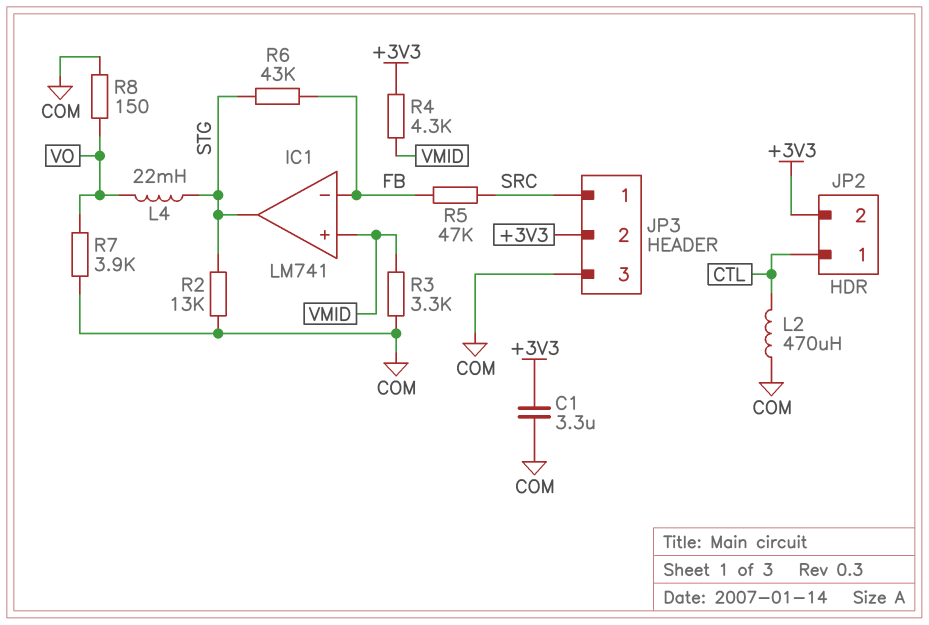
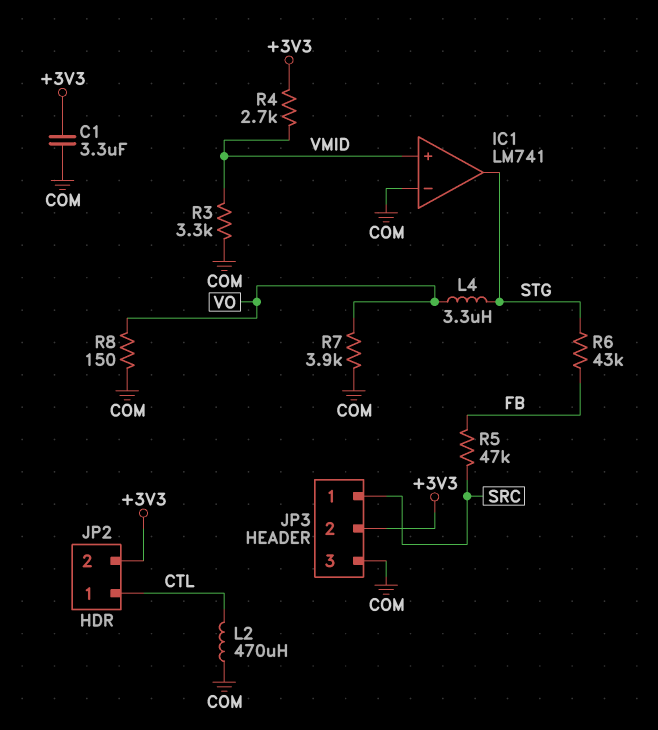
IC1 pin in-: FB -> COM
L4: 22mH (STG, VO) -> 3.3uH (STG, VO)
R2: 13k (COM, STG) -> none
R4: 4.3k (+3V3, VMID) -> 2.7k (+3V3, VMID)

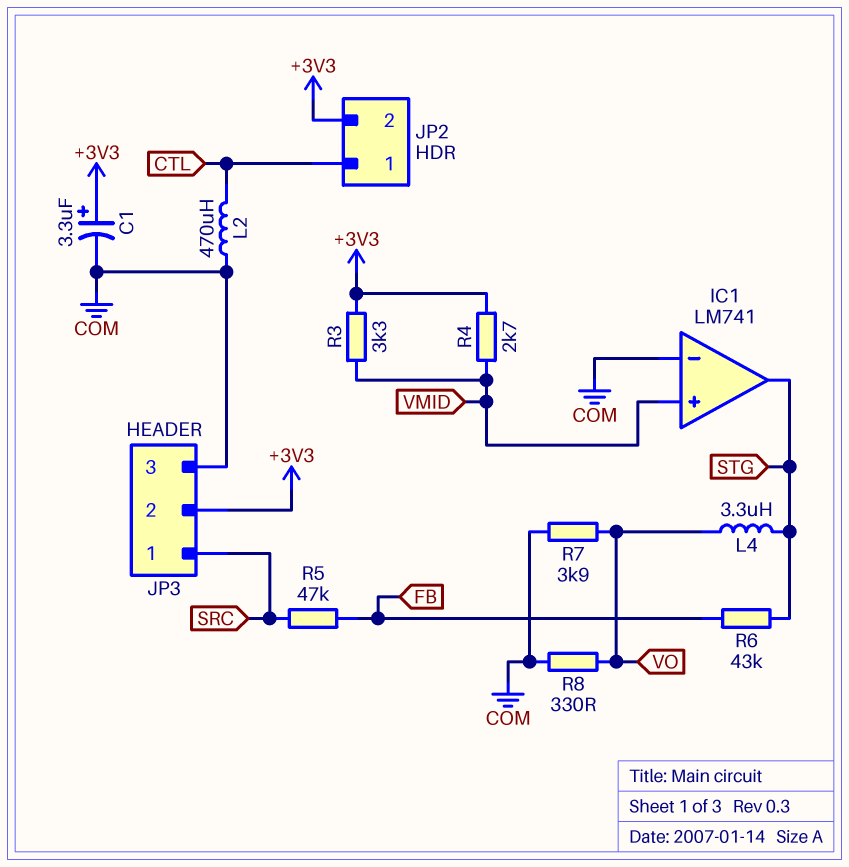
C1: 3.3uF (+3V3, COM) -> 3.3uF (plus +3V3, minus COM)
R3: 3.3k (COM, VMID) -> 3.3k (+3V3, VMID)
R8: 150 (COM, VO) -> 330 (COM, VO)

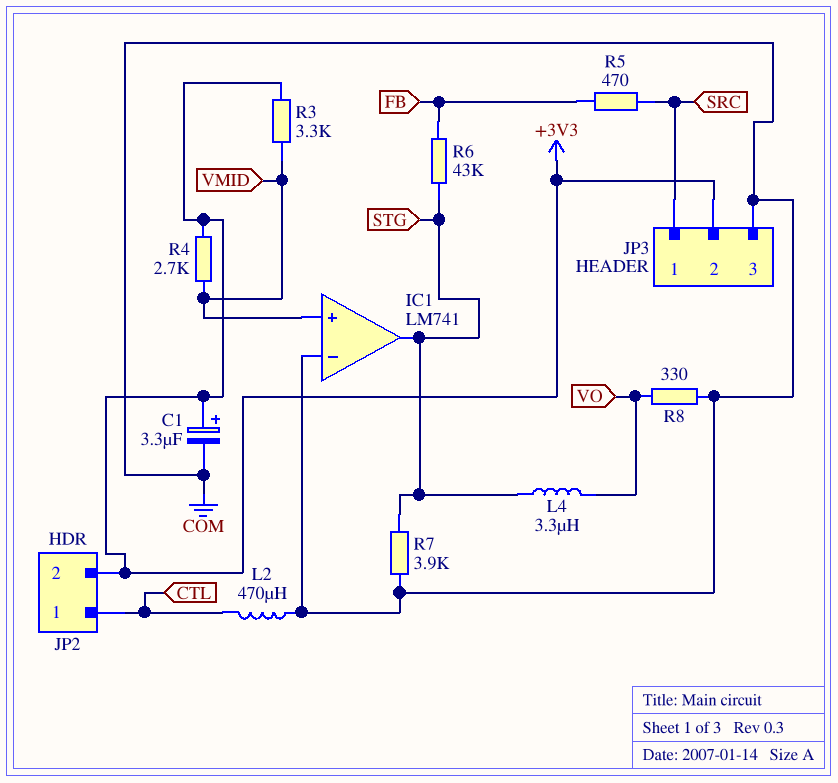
R5: 47k (FB, SRC) -> 470 (FB, SRC)
R7: 3.9k (COM, VO) -> 3.9k (COM, STG)

